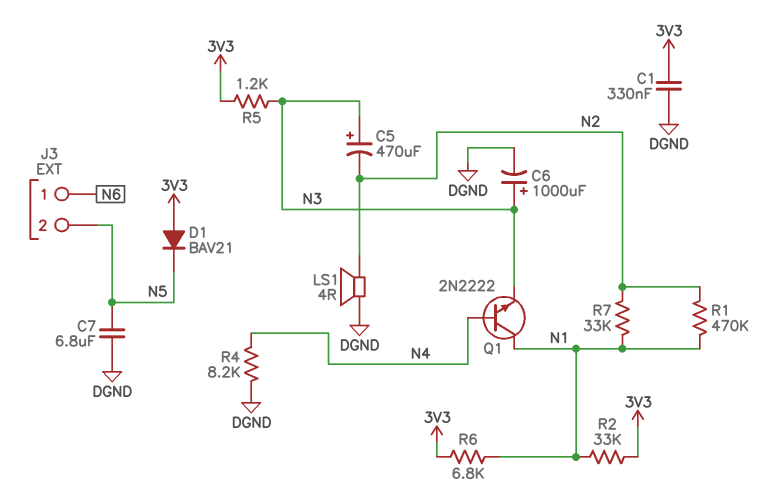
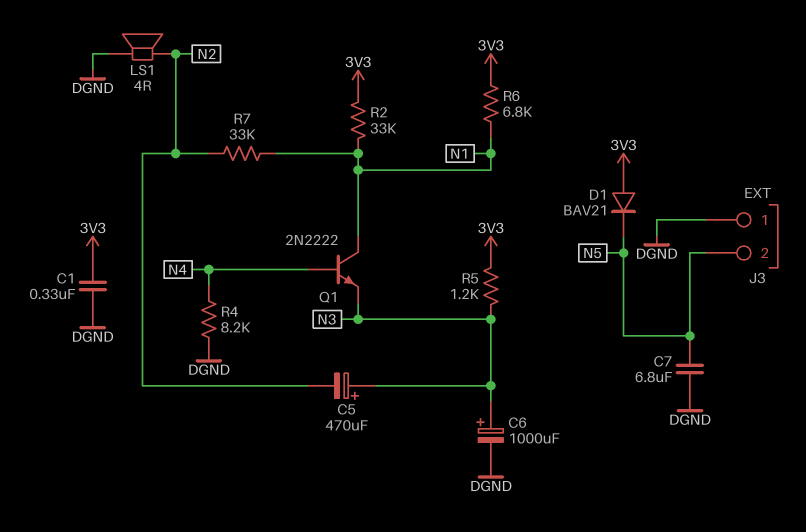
J3 pin 1: N6 -> DGND
R1: 470k (N1, N2) -> none

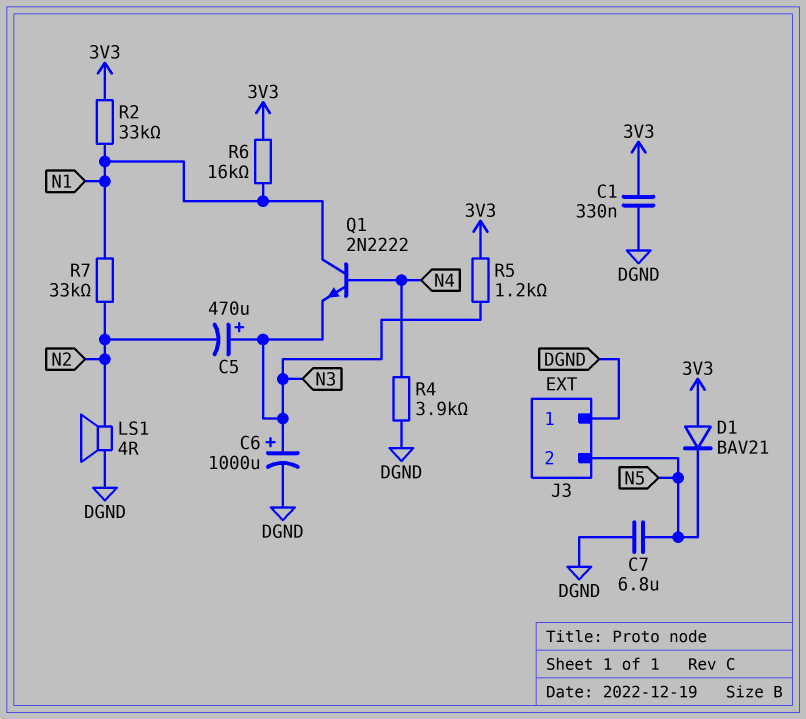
R4: 8.2k (DGND, N4) -> 3.9k (DGND, N4)
R6: 6.8k (3V3, N1) -> 16k (3V3, N1)

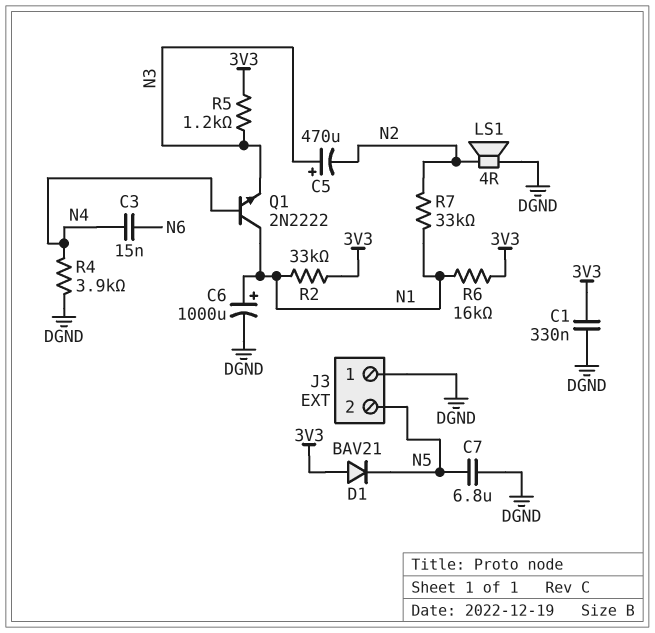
C3: none -> 15nF (N4, N6)
C6: 1000uF (plus N3, minus DGND) -> 1000uF (plus N1, minus DGND)

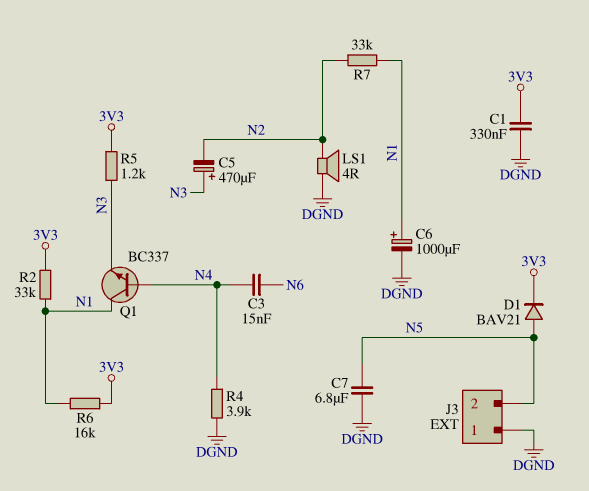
D1: diode BAV21 (A 3V3, K N5) -> diode BAV21 (A N5, K 3V3)
Q1: NPN 2N2222 (B N4, C N1, E N3) -> NPN BC337 (B N4, C N1, E N3)

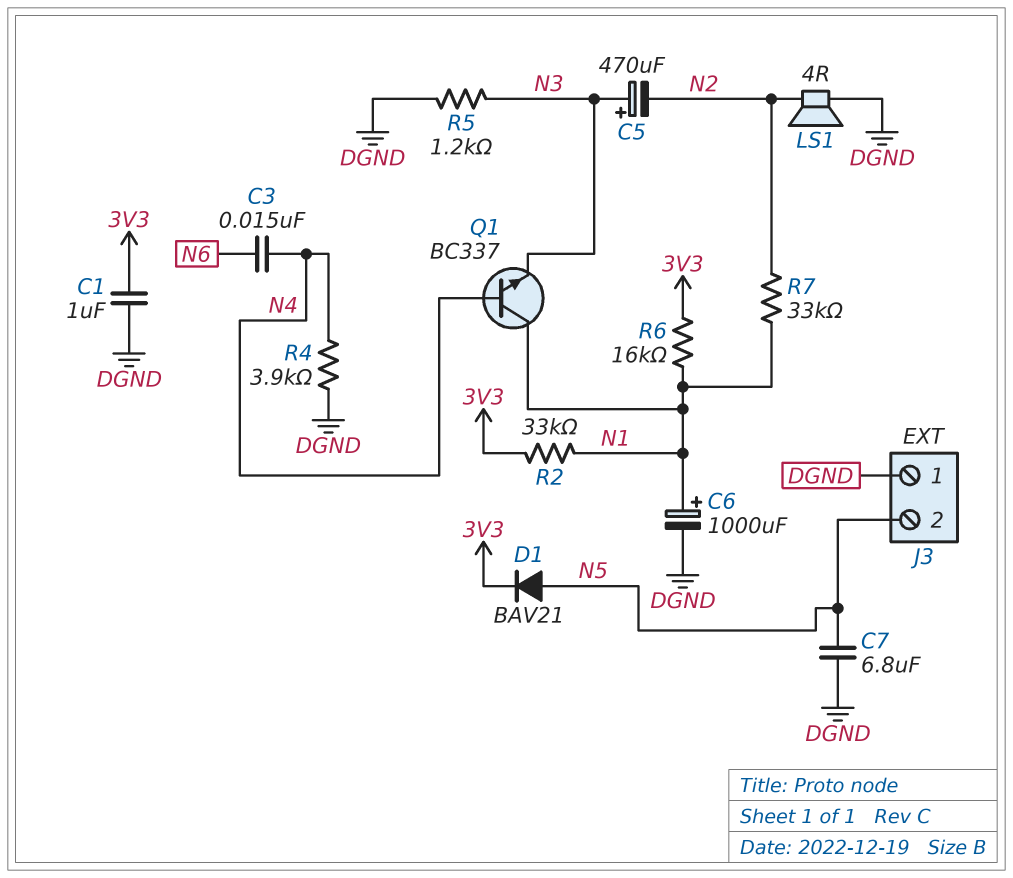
C1: 330nF (3V3, DGND) -> 1uF (3V3, DGND)
R5: 1.2k (3V3, N3) -> 1.2k (DGND, N3)

